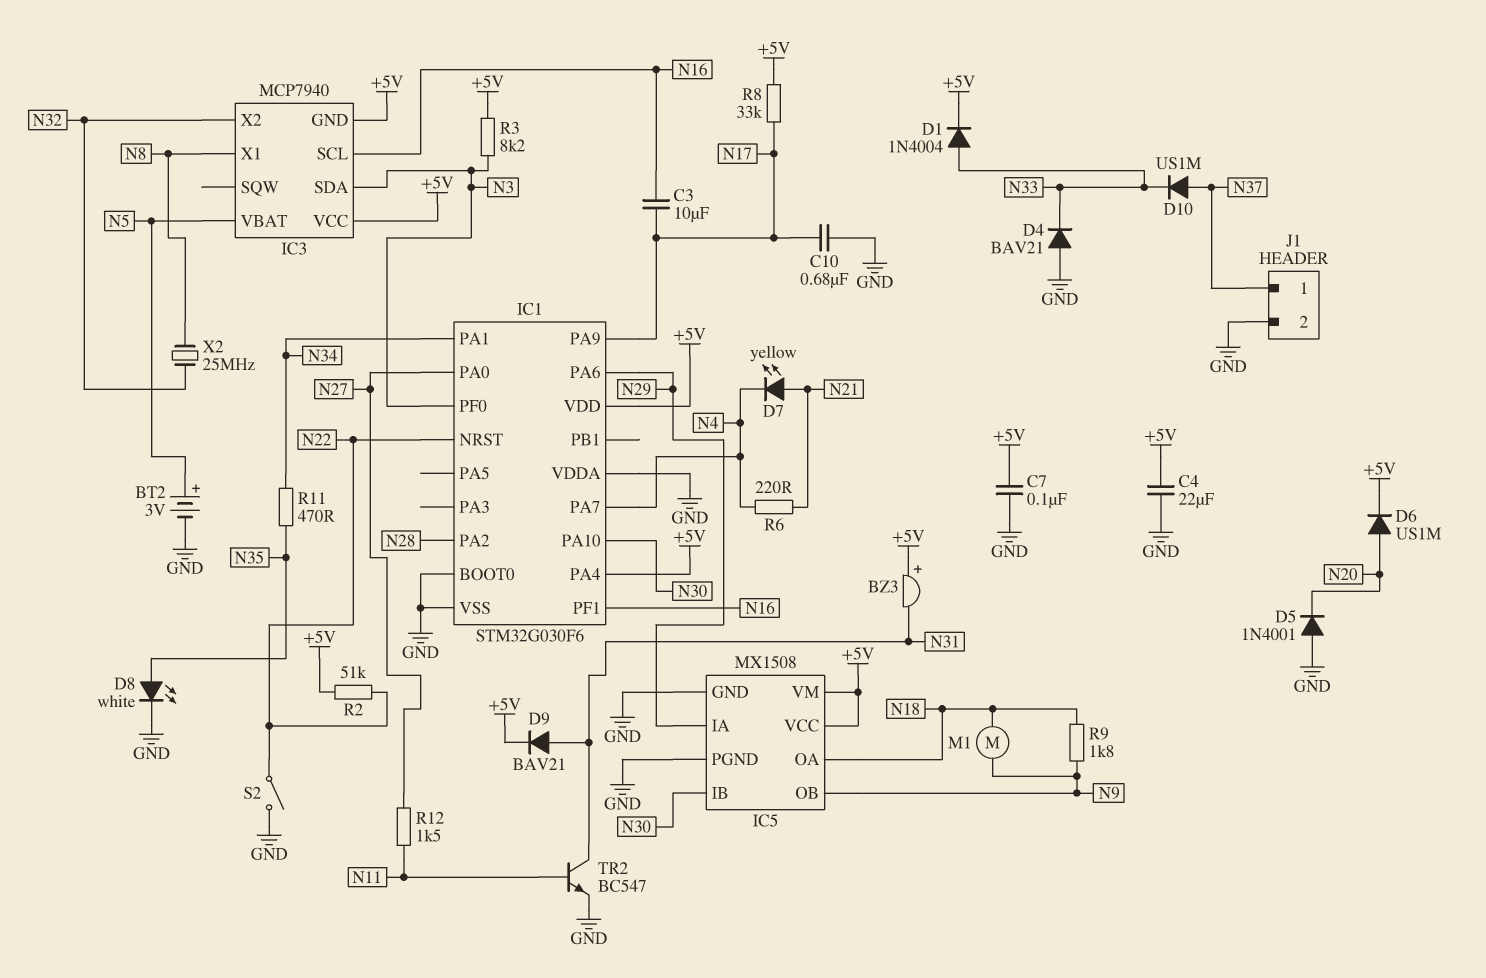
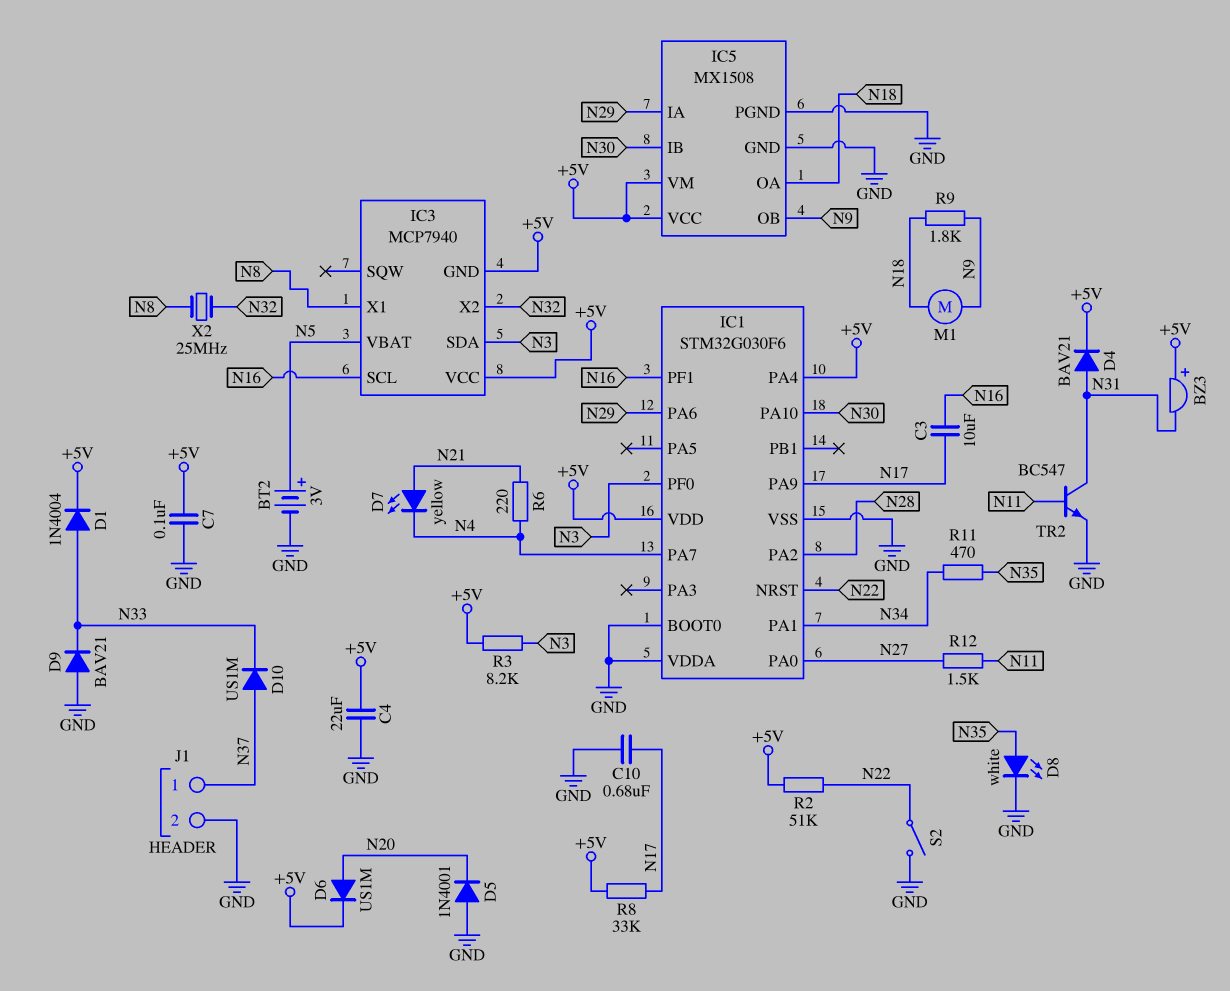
D4: diode BAV21 (A GND, K N33) -> diode BAV21 (A N31, K +5V)
D9: diode BAV21 (A N31, K +5V) -> diode BAV21 (A GND, K N33)

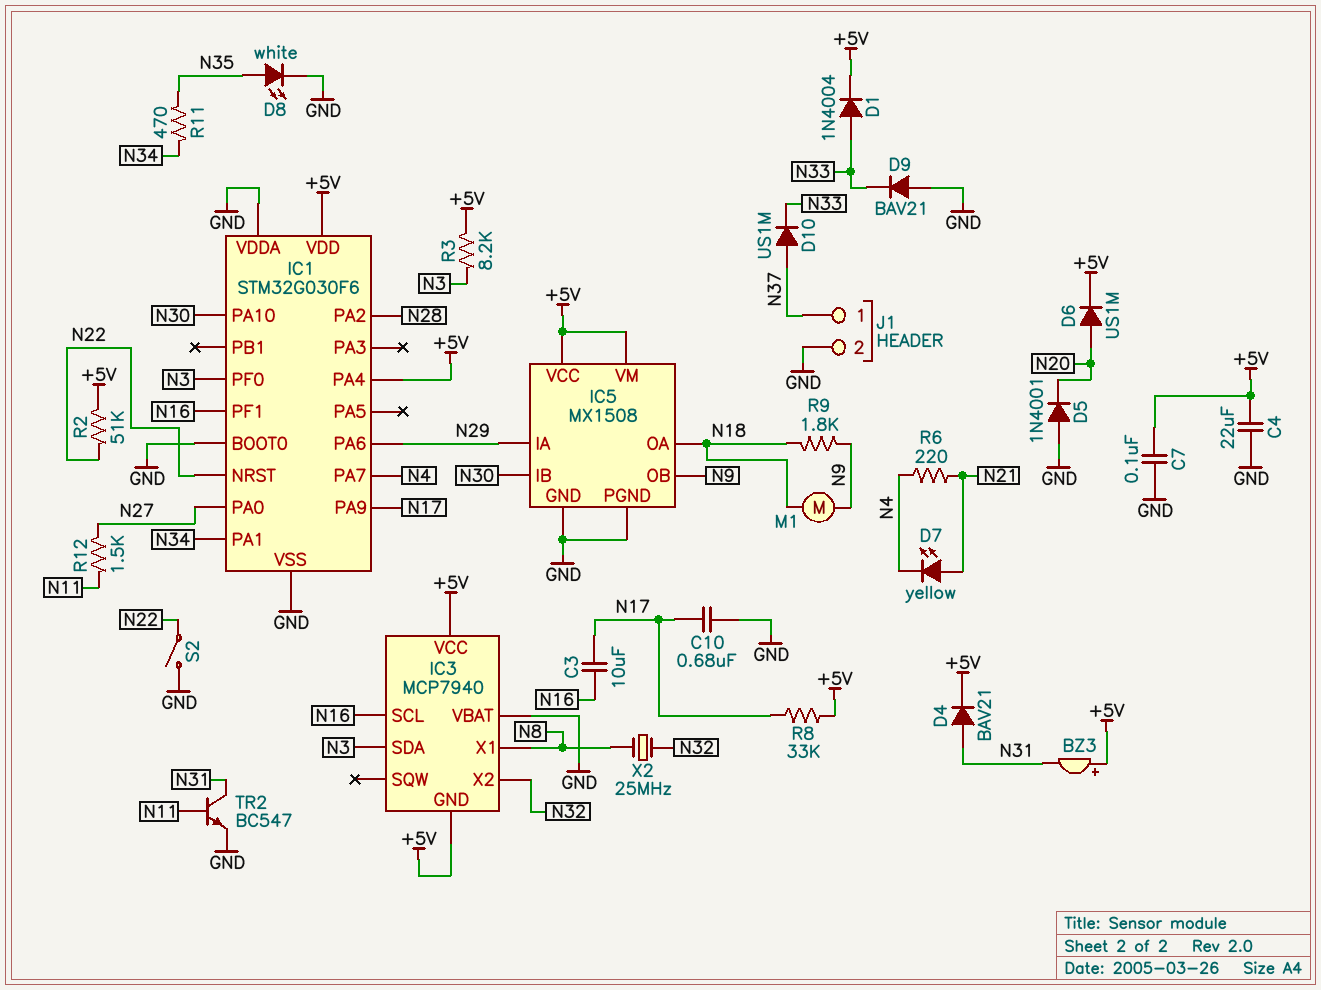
BT2: 3V (plus N5, minus GND) -> none
IC3 pin VBAT: N5 -> GND

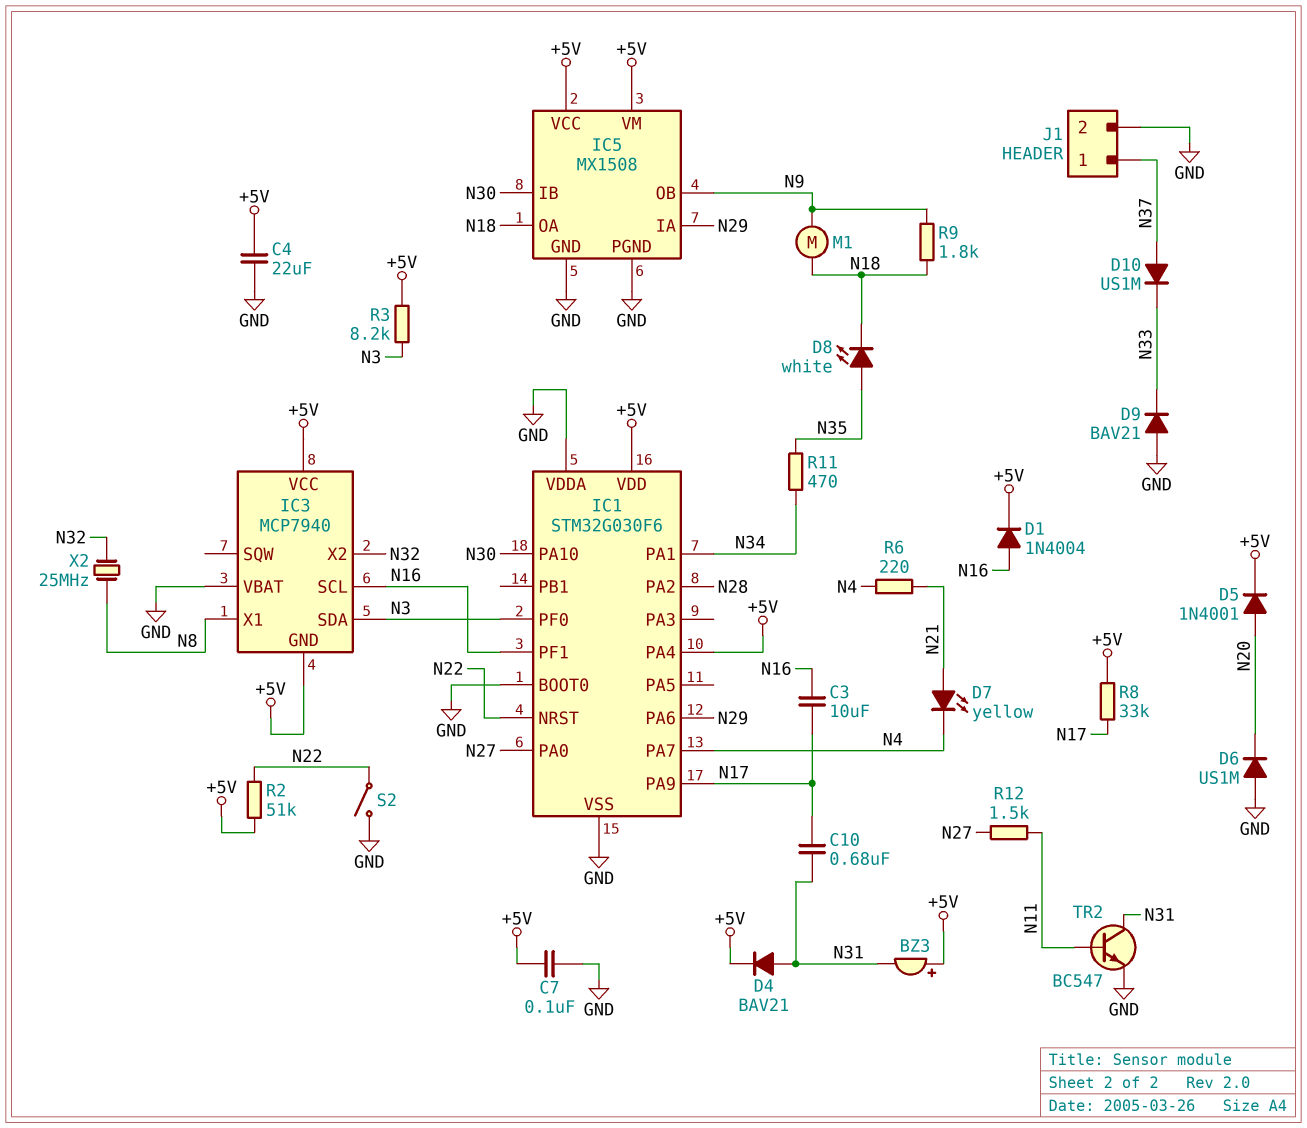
C10: 680nF (GND, N17) -> 680nF (N17, N31)
D1: diode 1N4004 (A N33, K +5V) -> diode 1N4004 (A N16, K +5V)
D5: diode 1N4001 (A GND, K N20) -> diode 1N4001 (A N20, K +5V)
D6: diode US1M (A N20, K +5V) -> diode US1M (A GND, K N20)
D8: LED white (A N35, K GND) -> LED white (A N35, K N18)

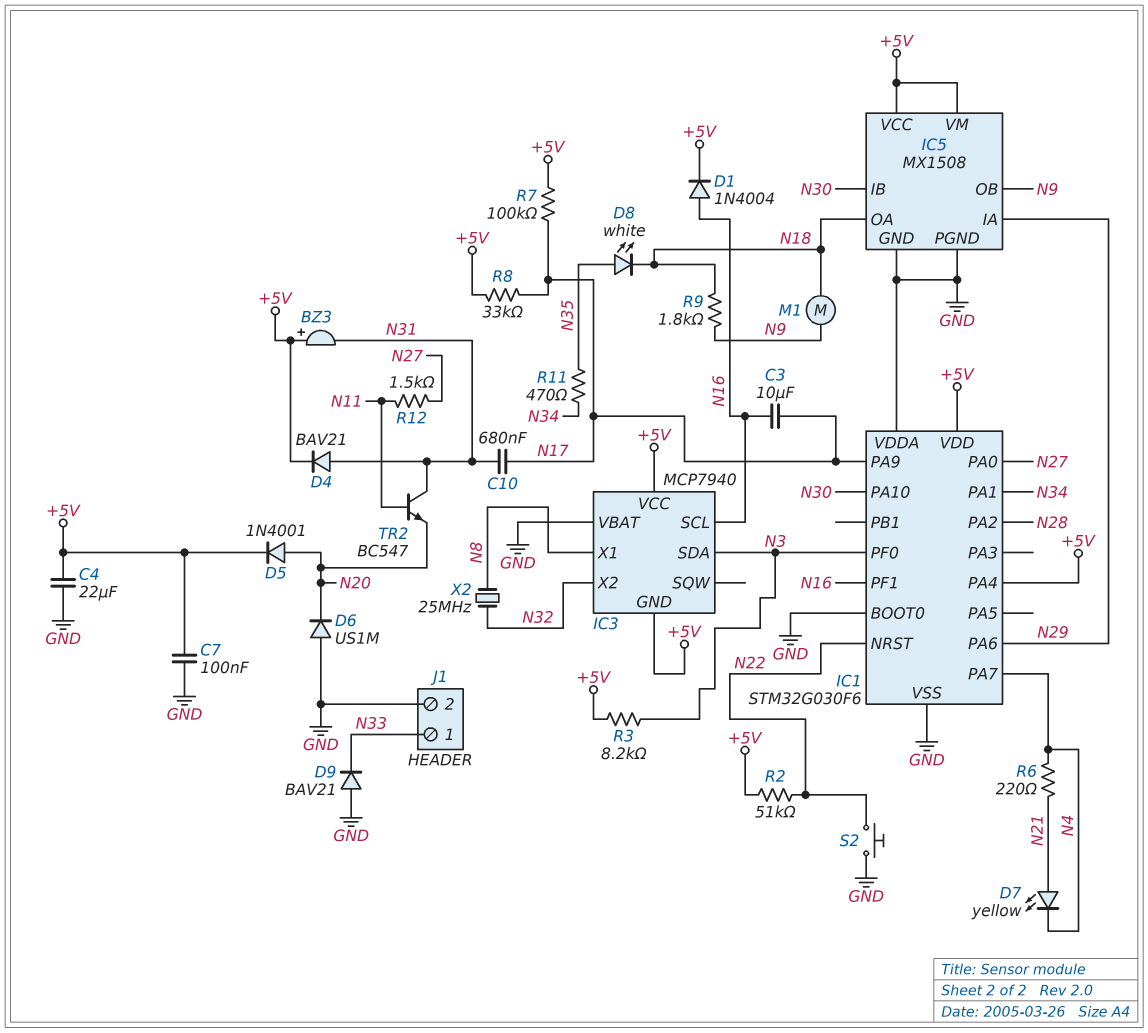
D10: diode US1M (A N37, K N33) -> none
J1 pin 1: N37 -> N33
R7: none -> 100k (+5V, N17)
S2: switch (GND, N22) -> button (GND, N22)
TR2: NPN BC547 (B N11, C N31, E GND) -> NPN BC547 (B N11, C N31, E N20)

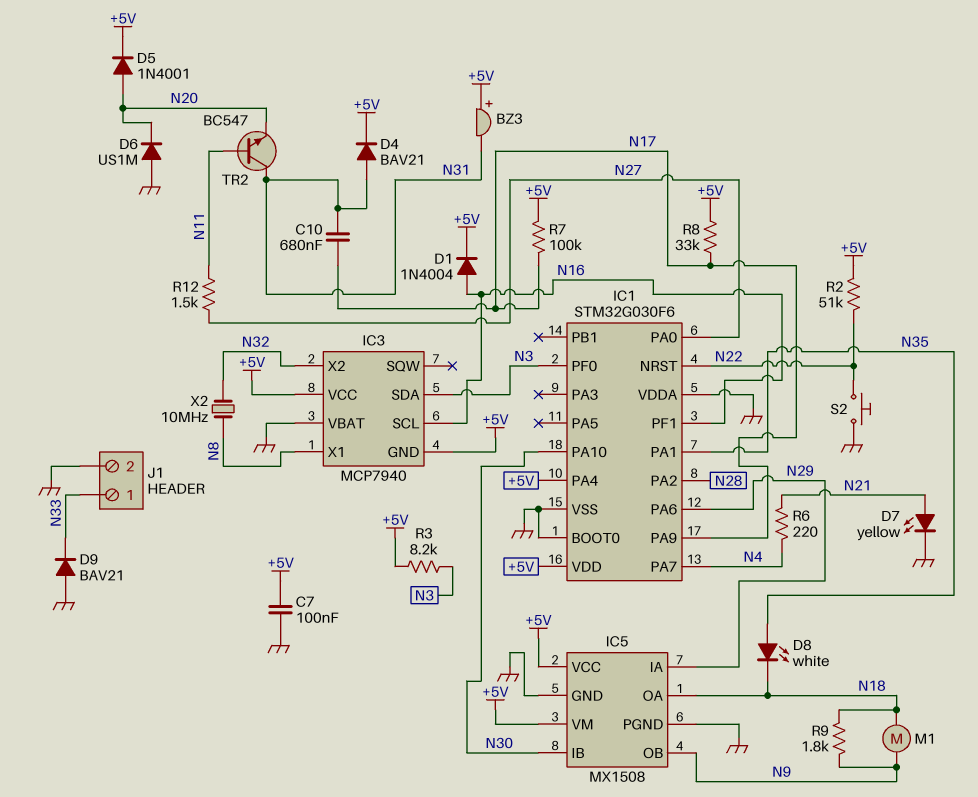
C3: 10uF (N16, N17) -> none
C4: 22uF (+5V, GND) -> none
D7: LED yellow (A N21, K N4) -> LED yellow (A N21, K GND)
IC1 pin PA1: N34 -> N35
R11: 470 (N34, N35) -> none
X2: 25MHz (N8, N32) -> 10MHz (N8, N32)

